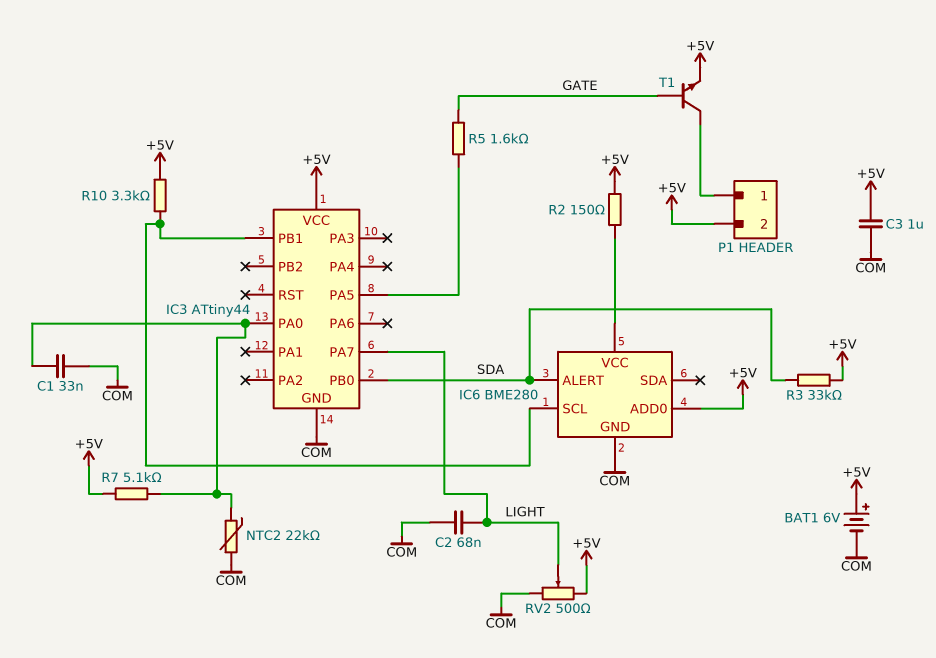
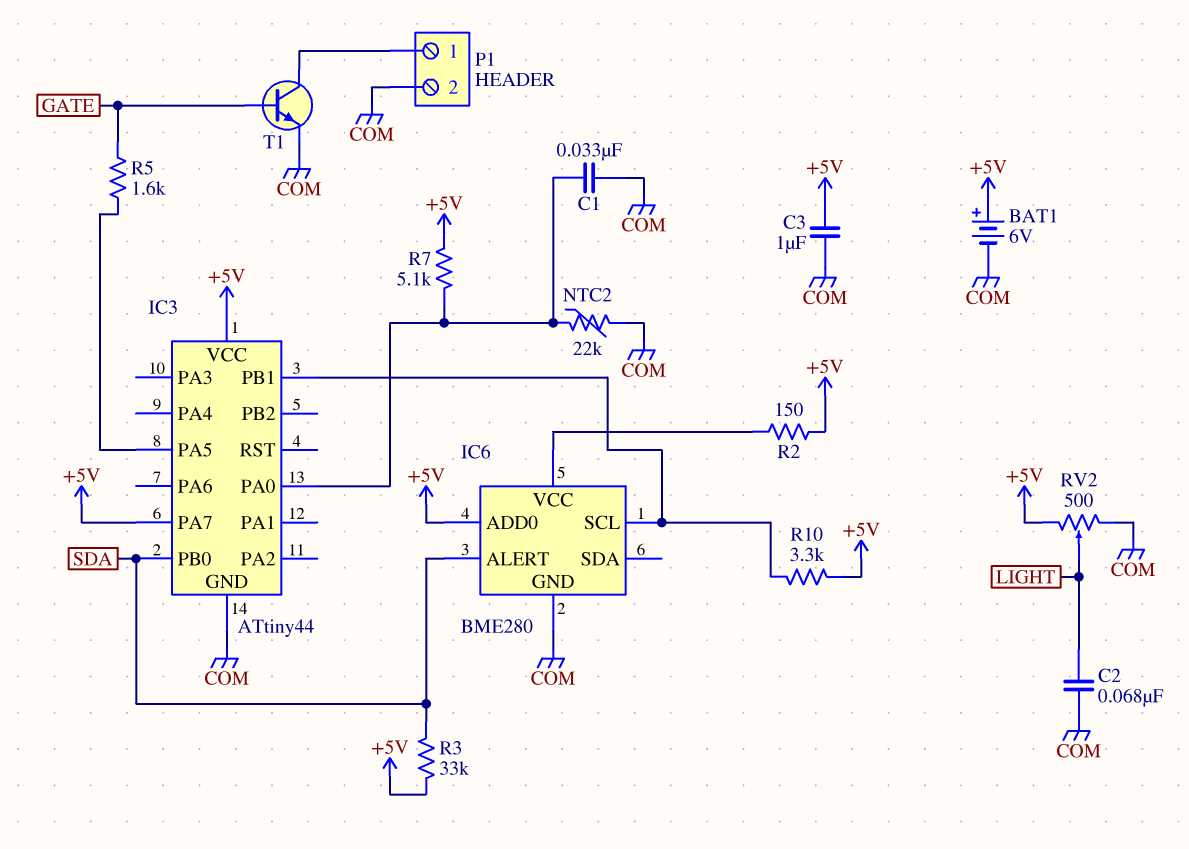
IC3 pin PA7: LIGHT -> +5V
P1 pin 2: +5V -> COM
T1: NPN (B GATE, C P1/1, E +5V) -> NPN (B GATE, C P1/1, E COM)

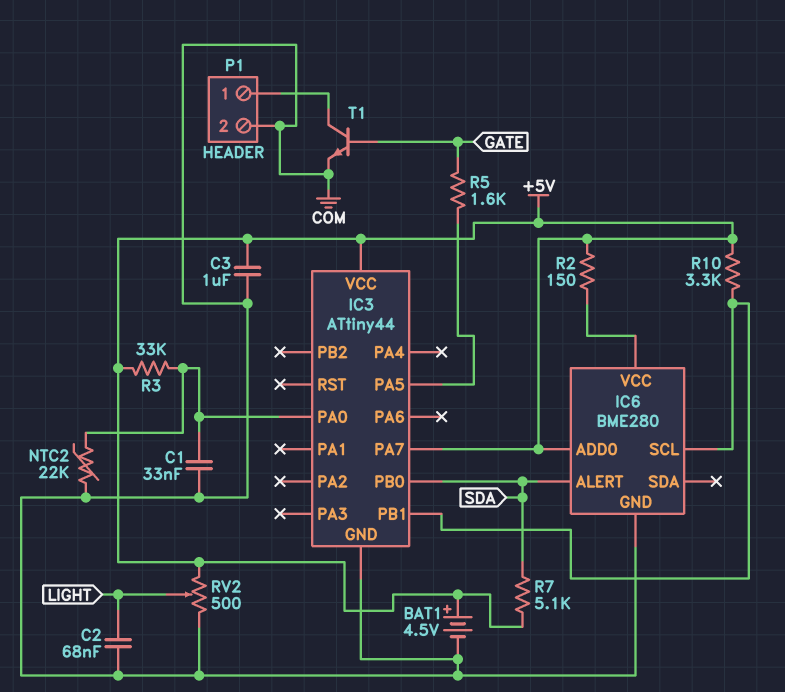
BAT1: 6V (plus +5V, minus COM) -> 4.5V (plus +5V, minus COM)
R3: 33k (+5V, SDA) -> 33k (+5V, IC3/PA0)
R7: 5.1k (+5V, IC3/PA0) -> 5.1k (+5V, SDA)

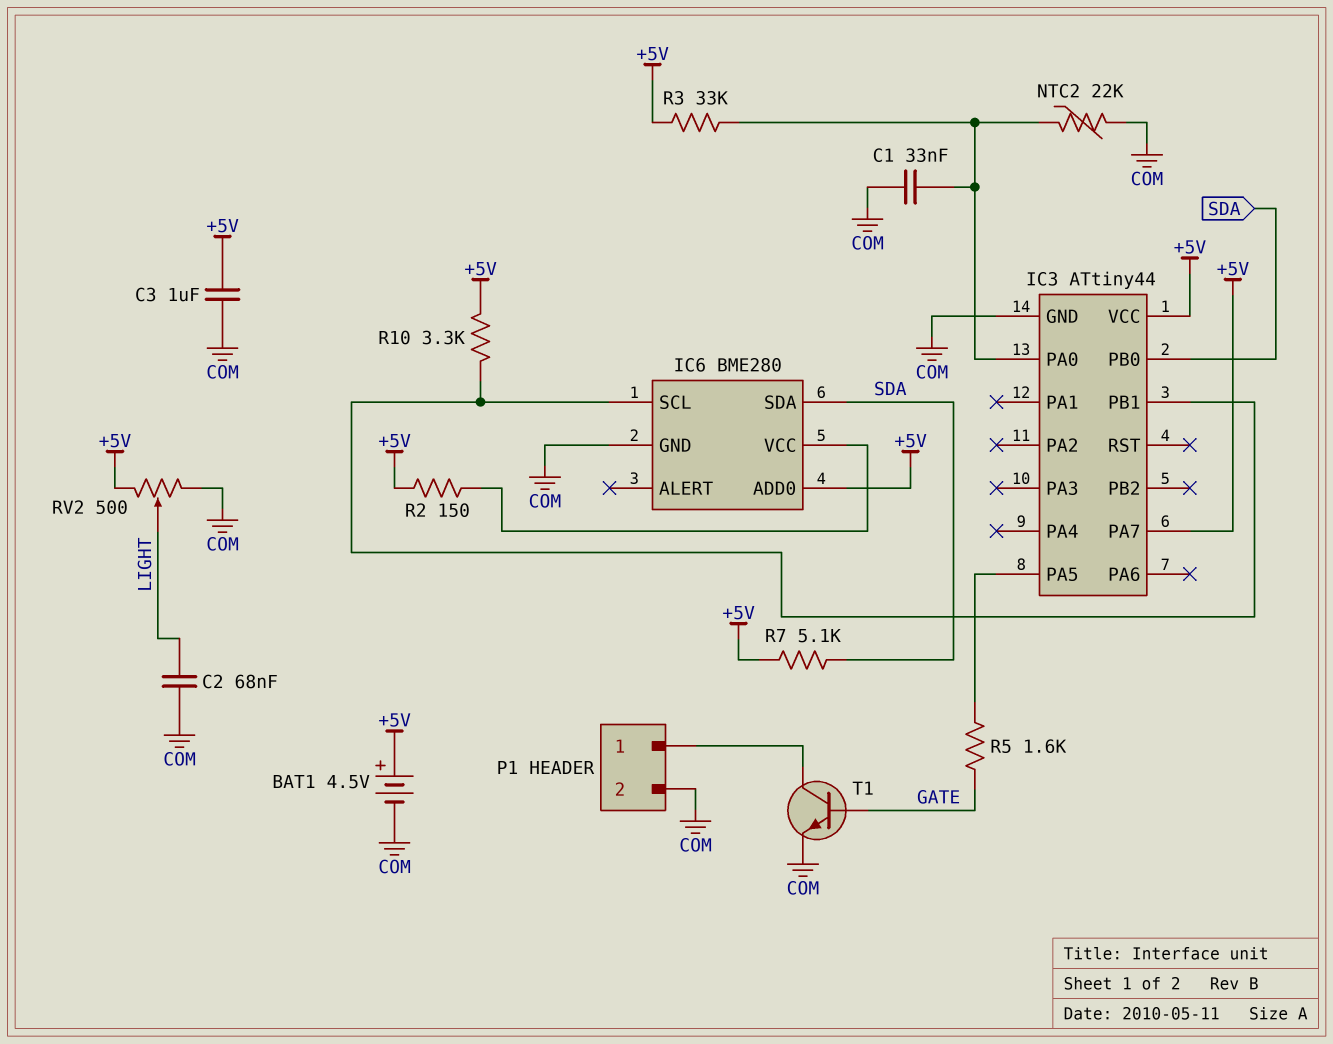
IC6 pin ALERT: SDA -> none
IC6 pin SDA: none -> SDA

